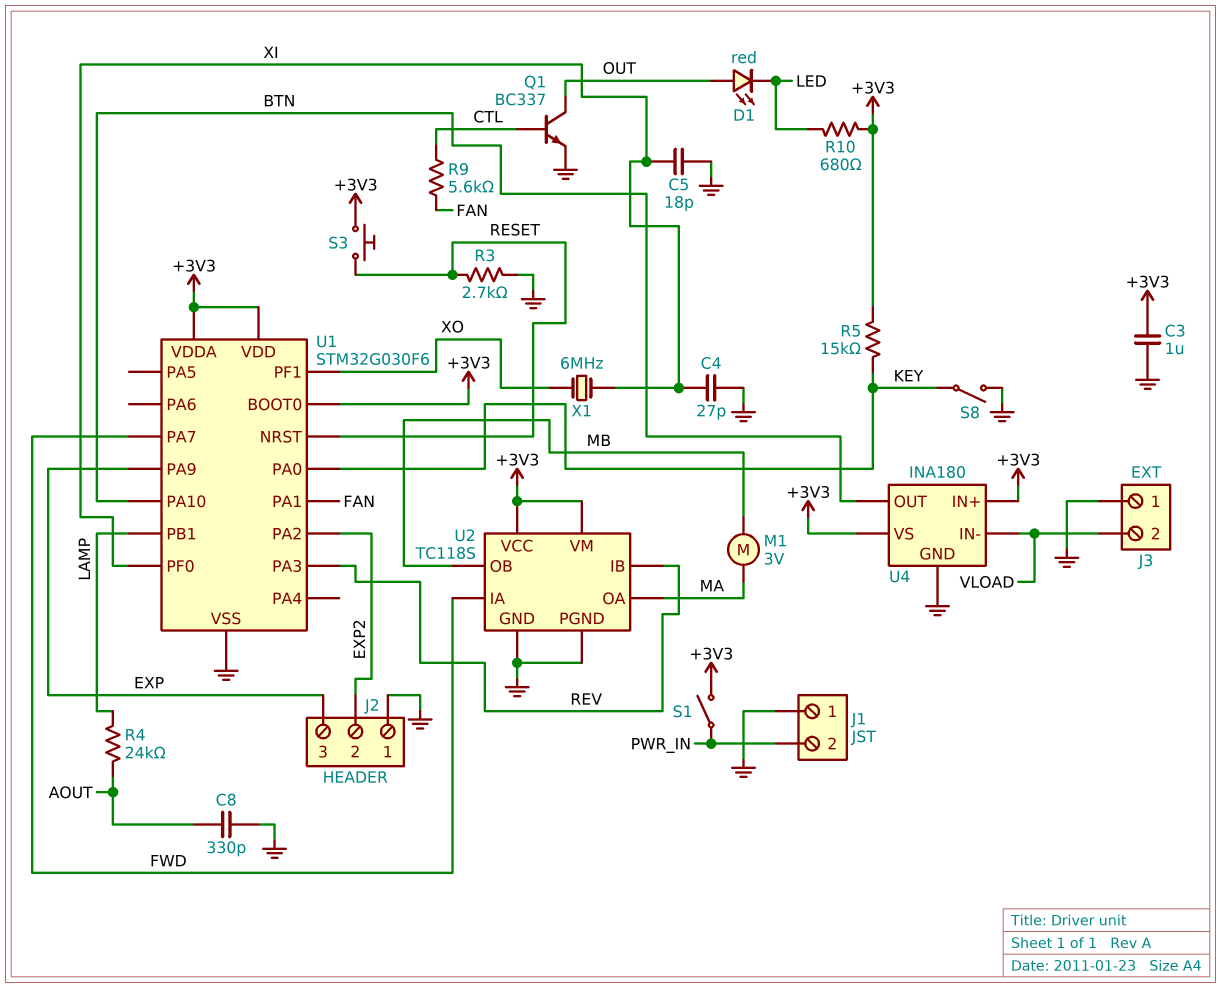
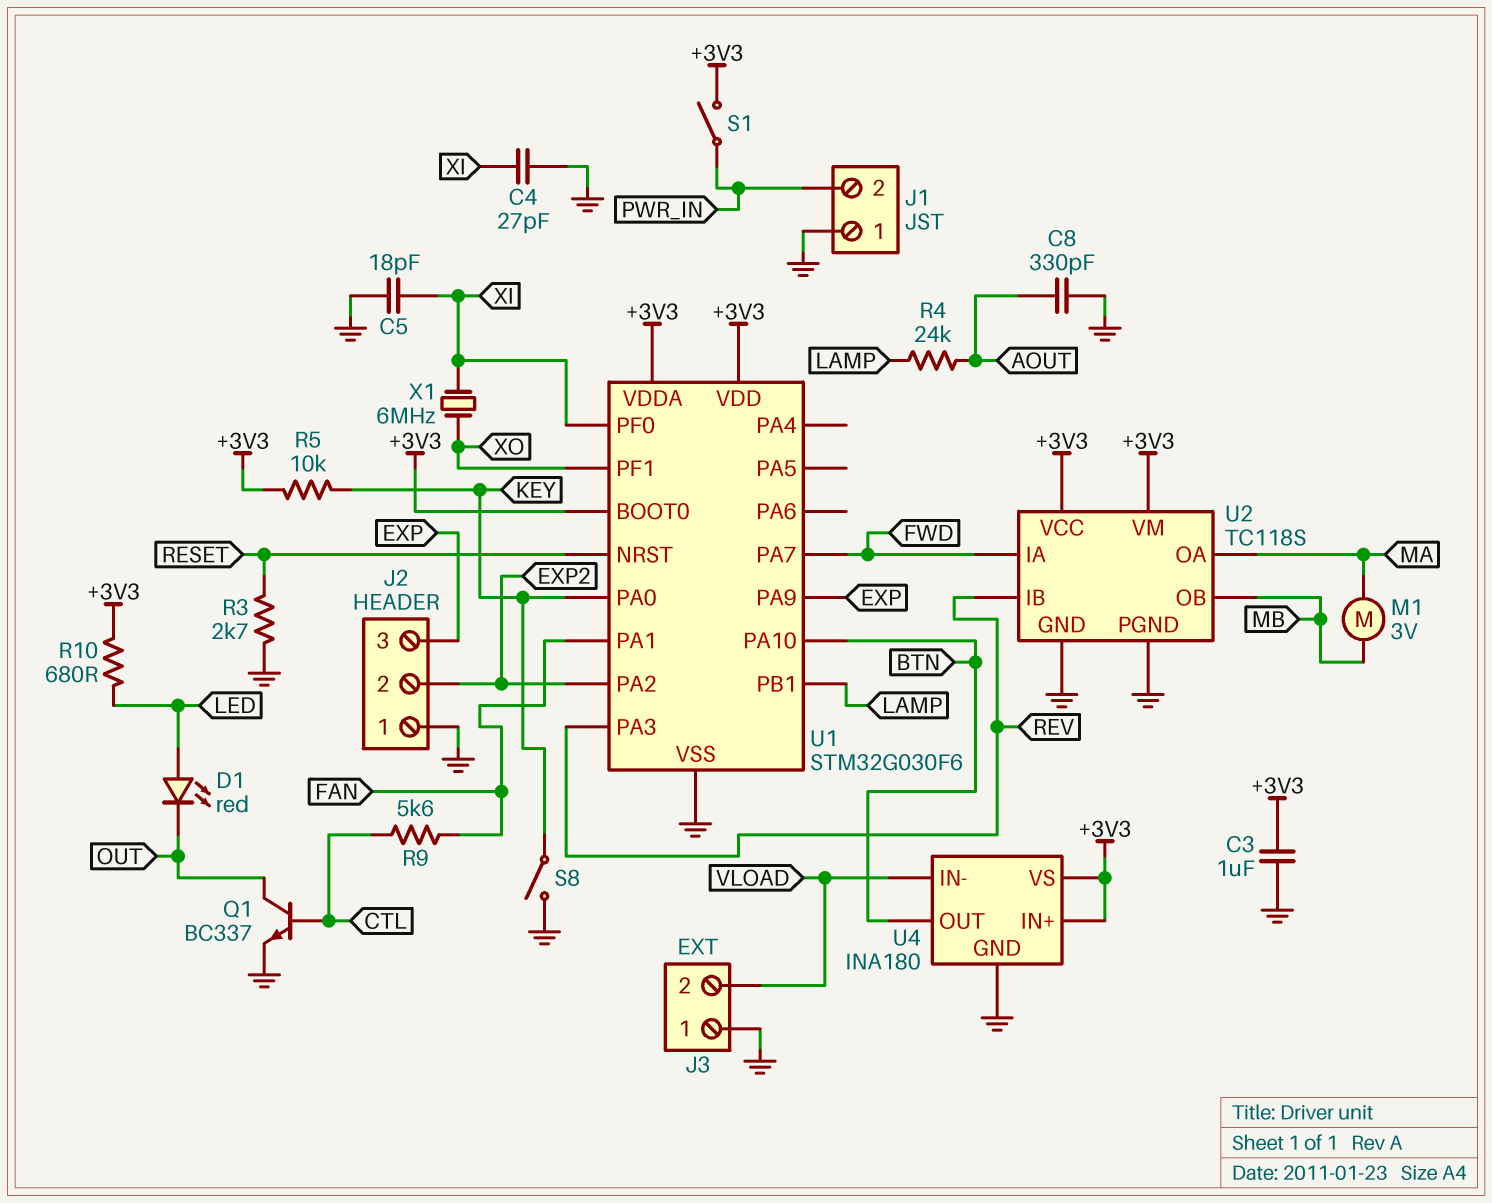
D1: LED red (A OUT, K LED) -> LED red (A LED, K OUT)
R5: 15k (+3V3, KEY) -> 10k (+3V3, KEY)
S3: button (+3V3, RESET) -> none

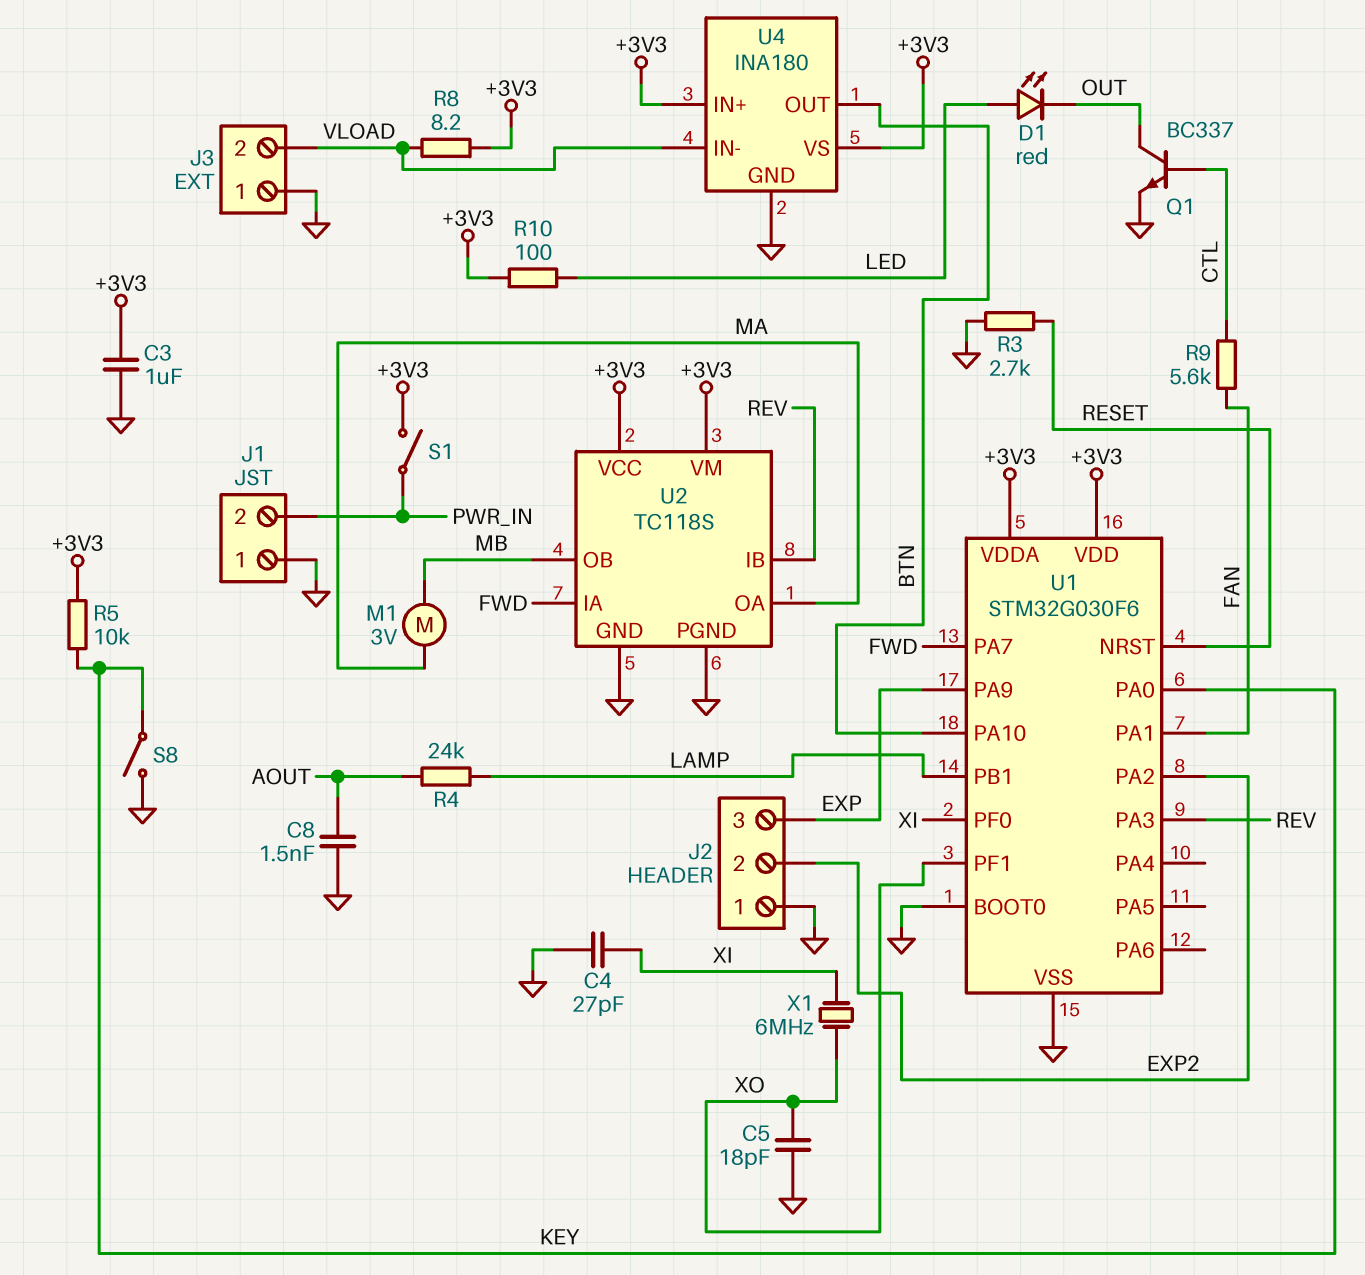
C5: 18pF (GND, XI) -> 18pF (GND, XO)
C8: 330pF (AOUT, GND) -> 1.5nF (AOUT, GND)
R8: none -> 8.2 (+3V3, VLOAD)
R10: 680 (+3V3, LED) -> 100 (+3V3, LED)
U1 pin BOOT0: +3V3 -> GND

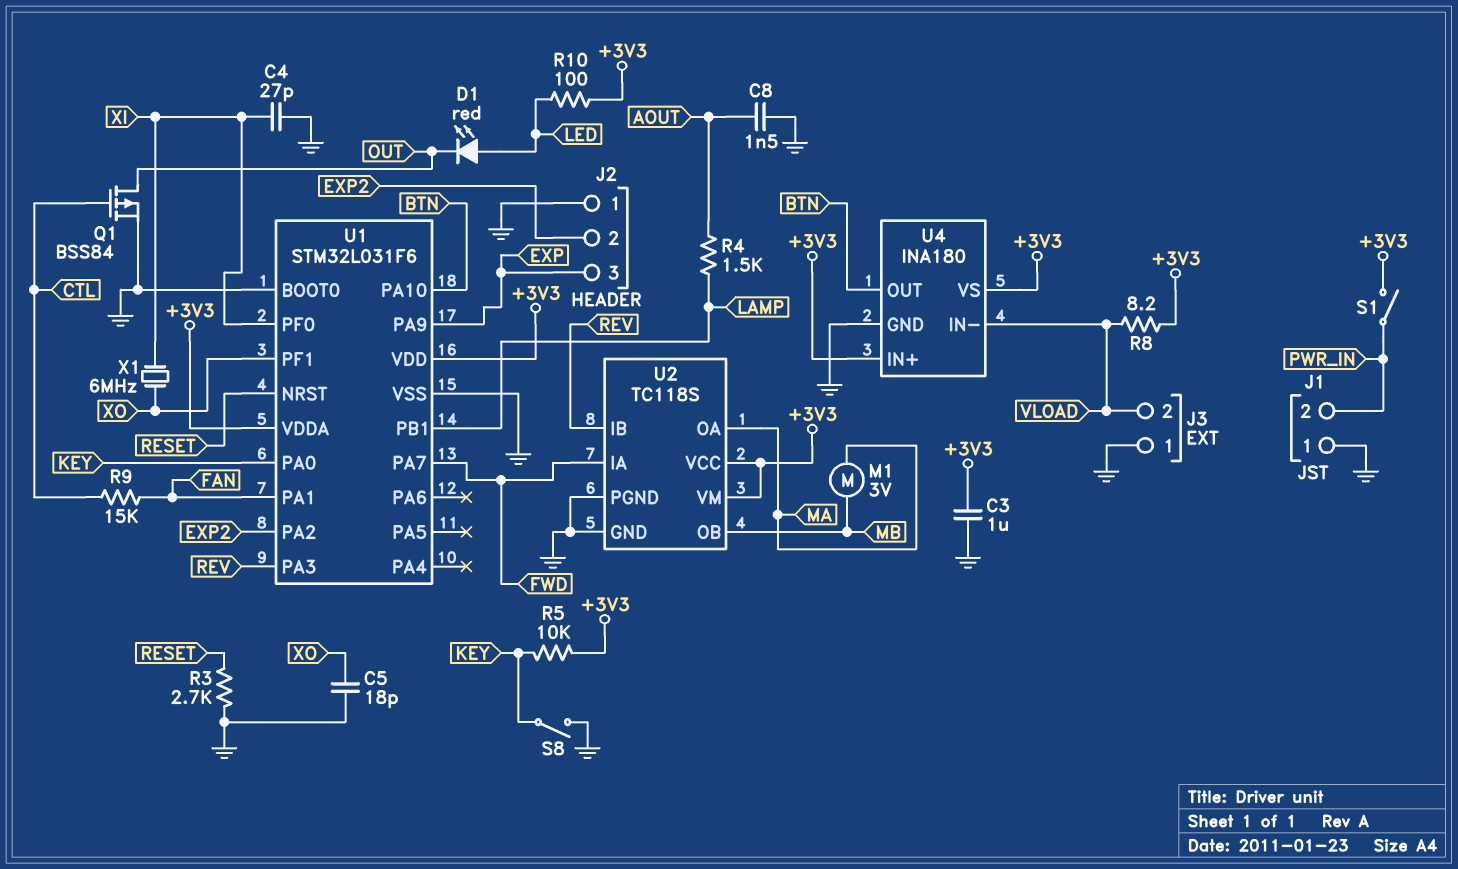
Q1: NPN BC337 (B CTL, C OUT, E GND) -> PMOS BSS84 (G CTL, D OUT, S GND)
R4: 24k (AOUT, LAMP) -> 1.5k (AOUT, LAMP)
R9: 5.6k (CTL, FAN) -> 15k (CTL, FAN)
U1: STM32G030F6 -> STM32L031F6

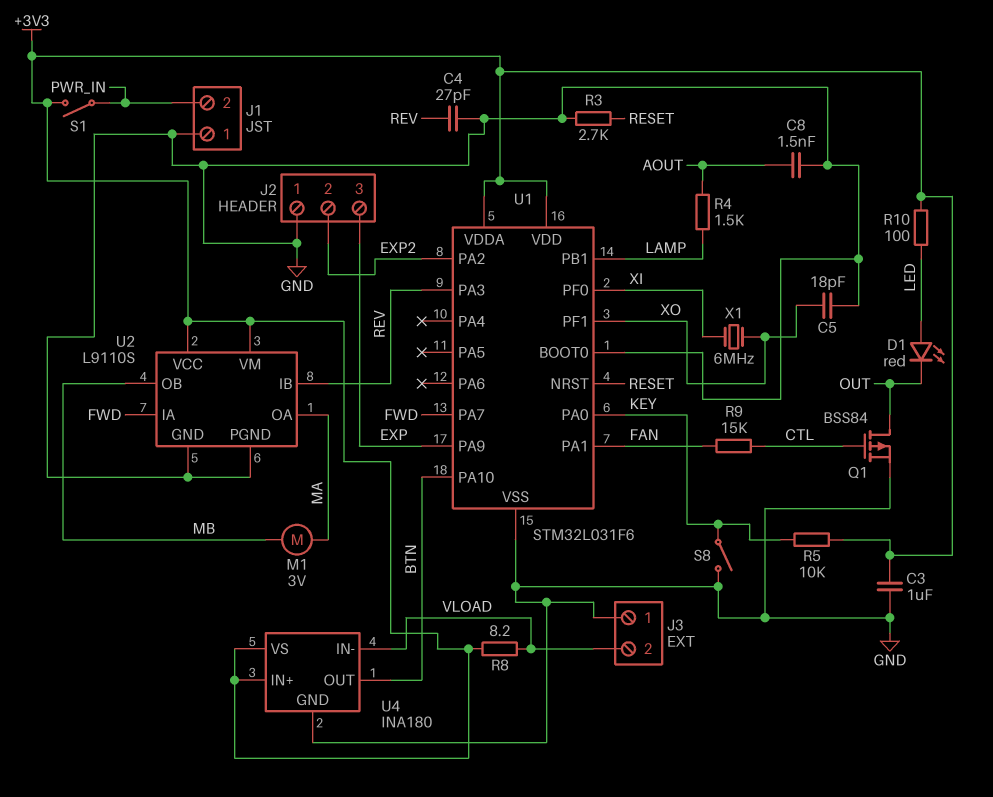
C4: 27pF (GND, XI) -> 27pF (GND, REV)
U2: TC118S -> L9110S

